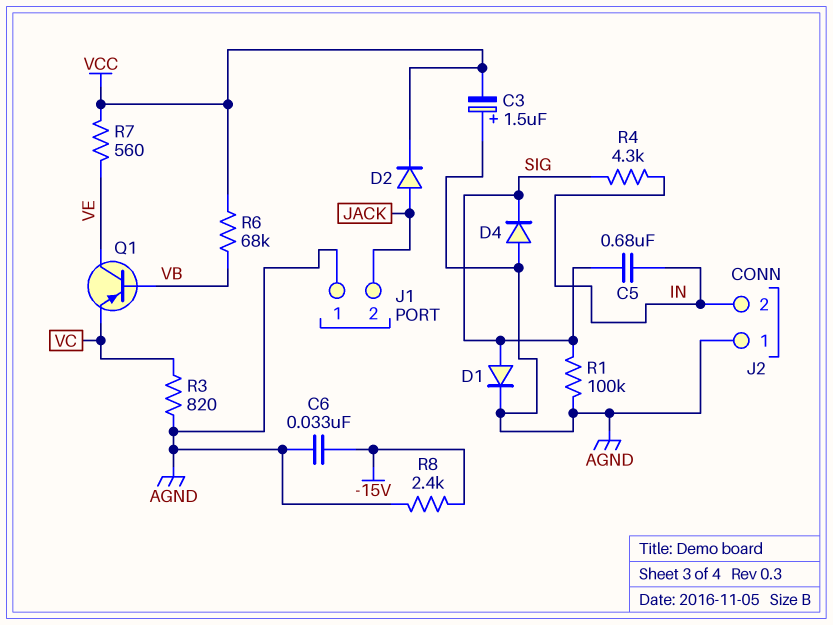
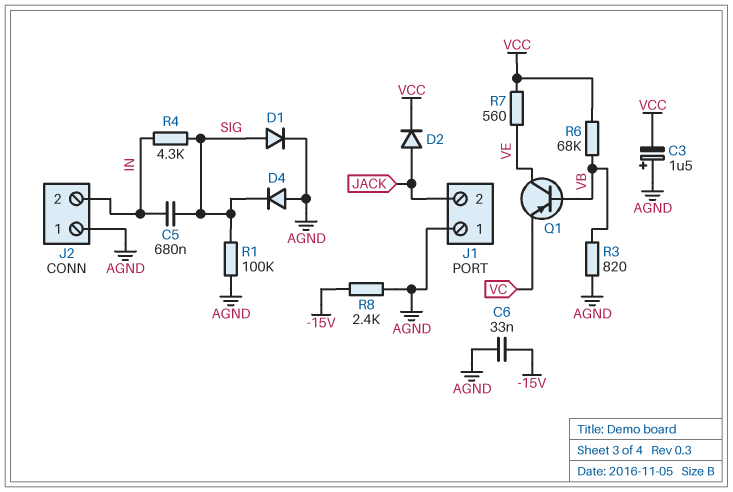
R3: 820 (AGND, VC) -> 820 (AGND, VB)

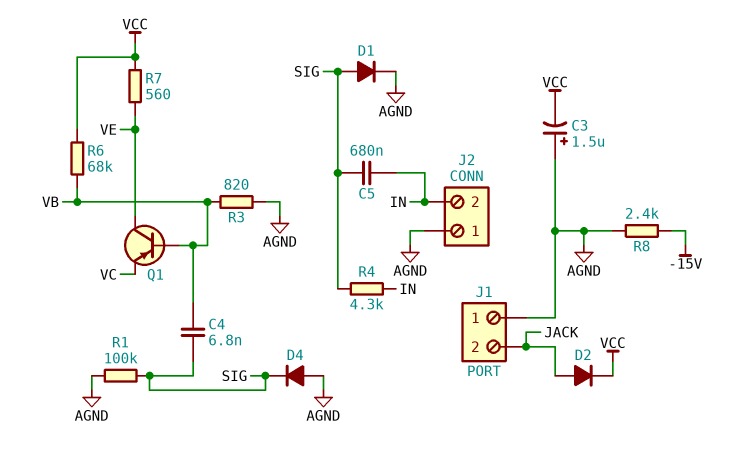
C4: none -> 6.8nF (SIG, VB)
C6: 33nF (-15V, AGND) -> none

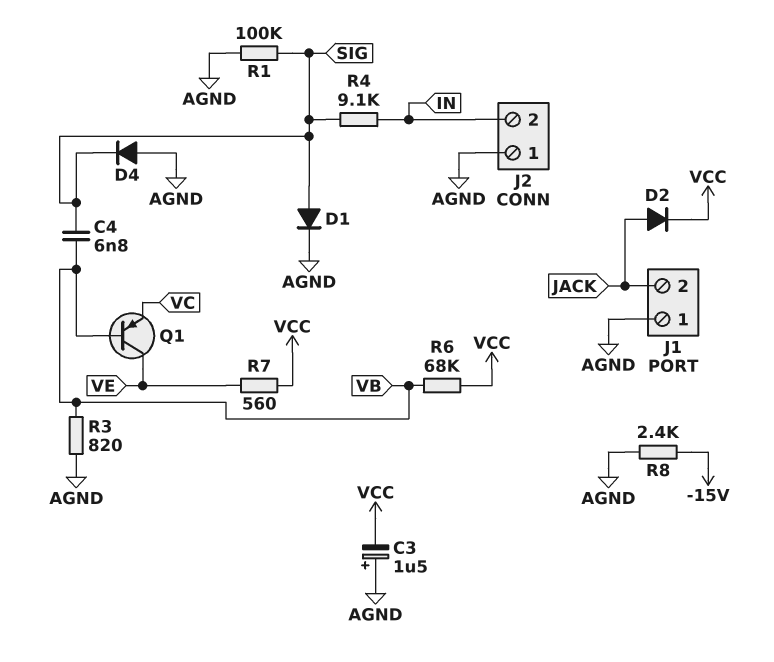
C5: 680nF (IN, SIG) -> none
R4: 4.3k (IN, SIG) -> 9.1k (IN, SIG)

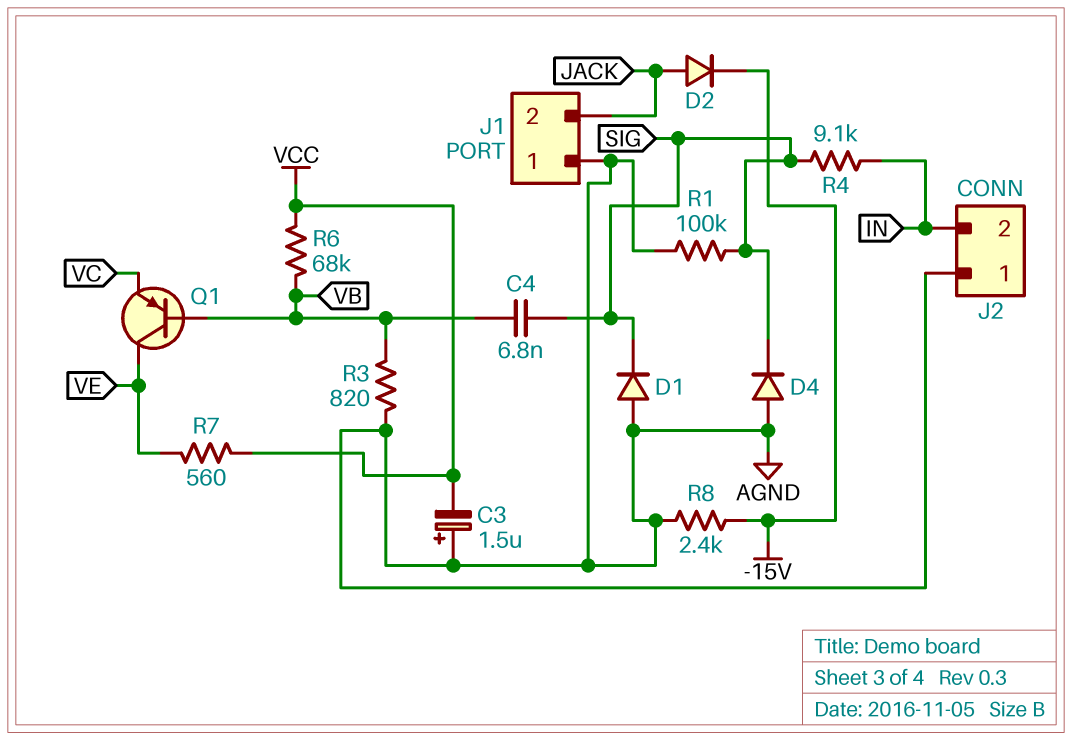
D1: diode (A SIG, K AGND) -> diode (A AGND, K SIG)
D2: diode (A JACK, K VCC) -> diode (A JACK, K -15V)

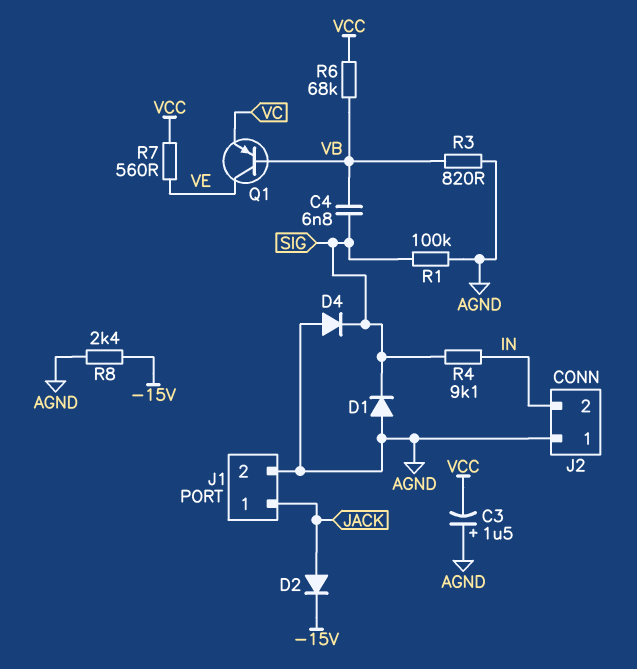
J1 pin 1: AGND -> JACK
J1 pin 2: JACK -> AGND

